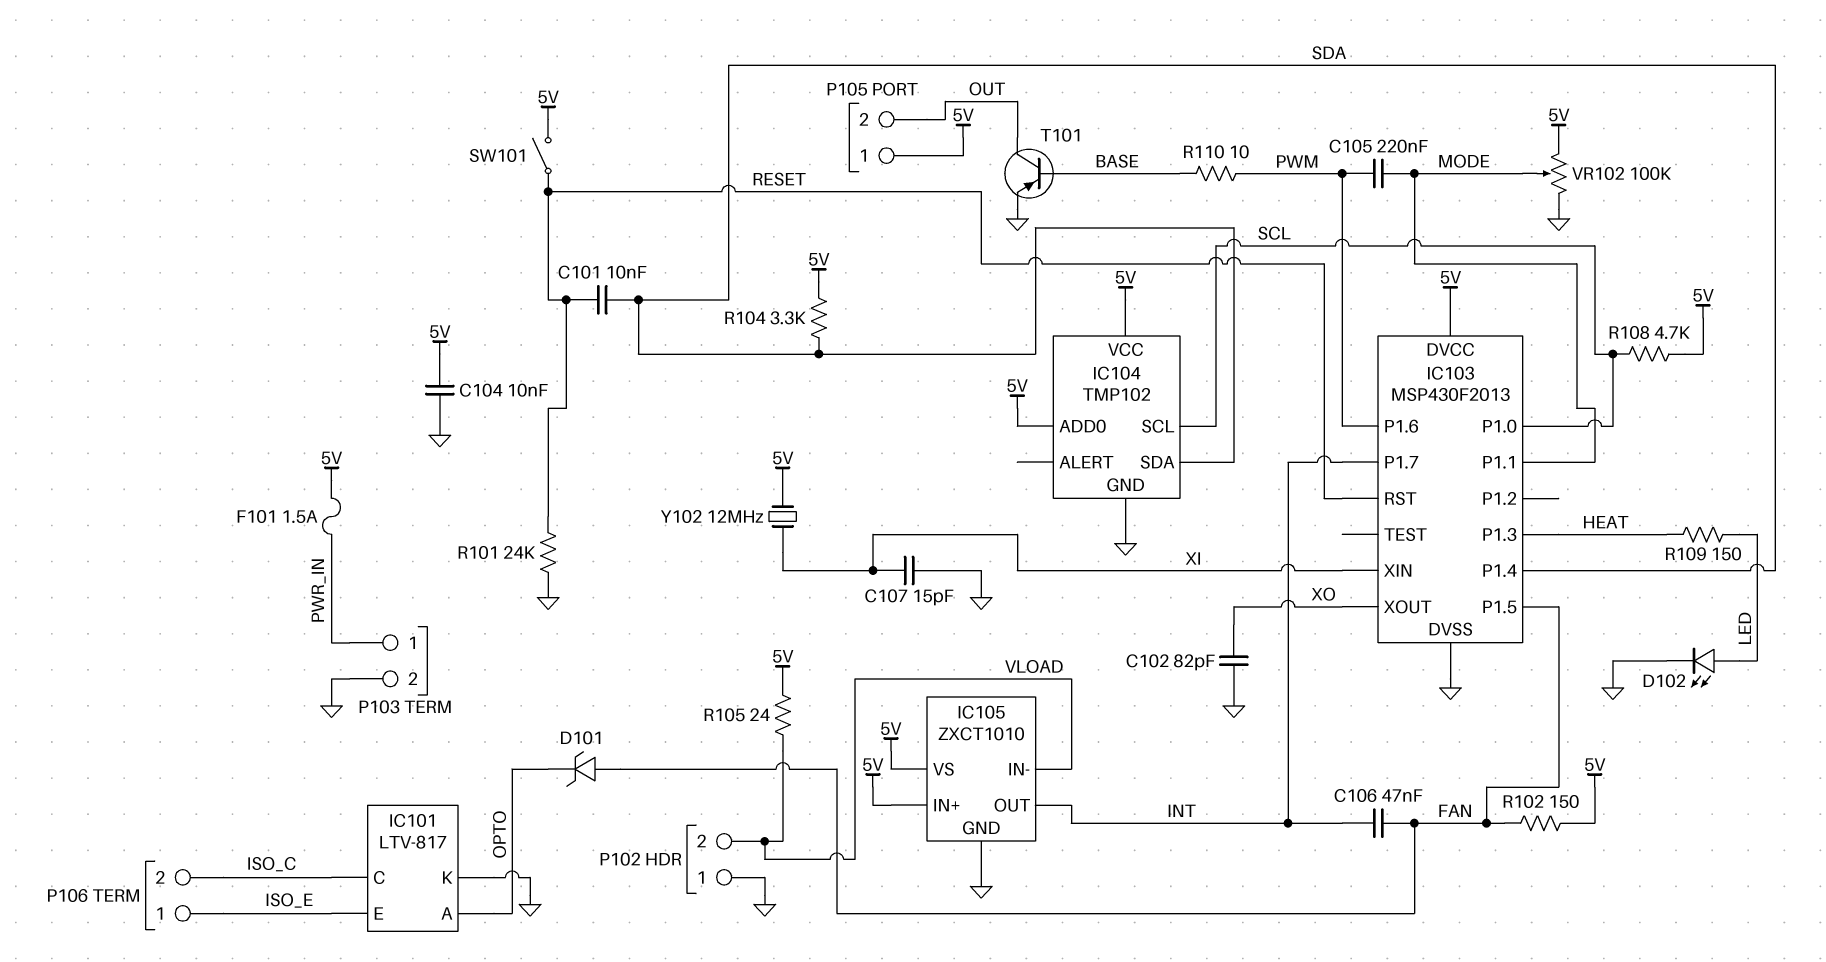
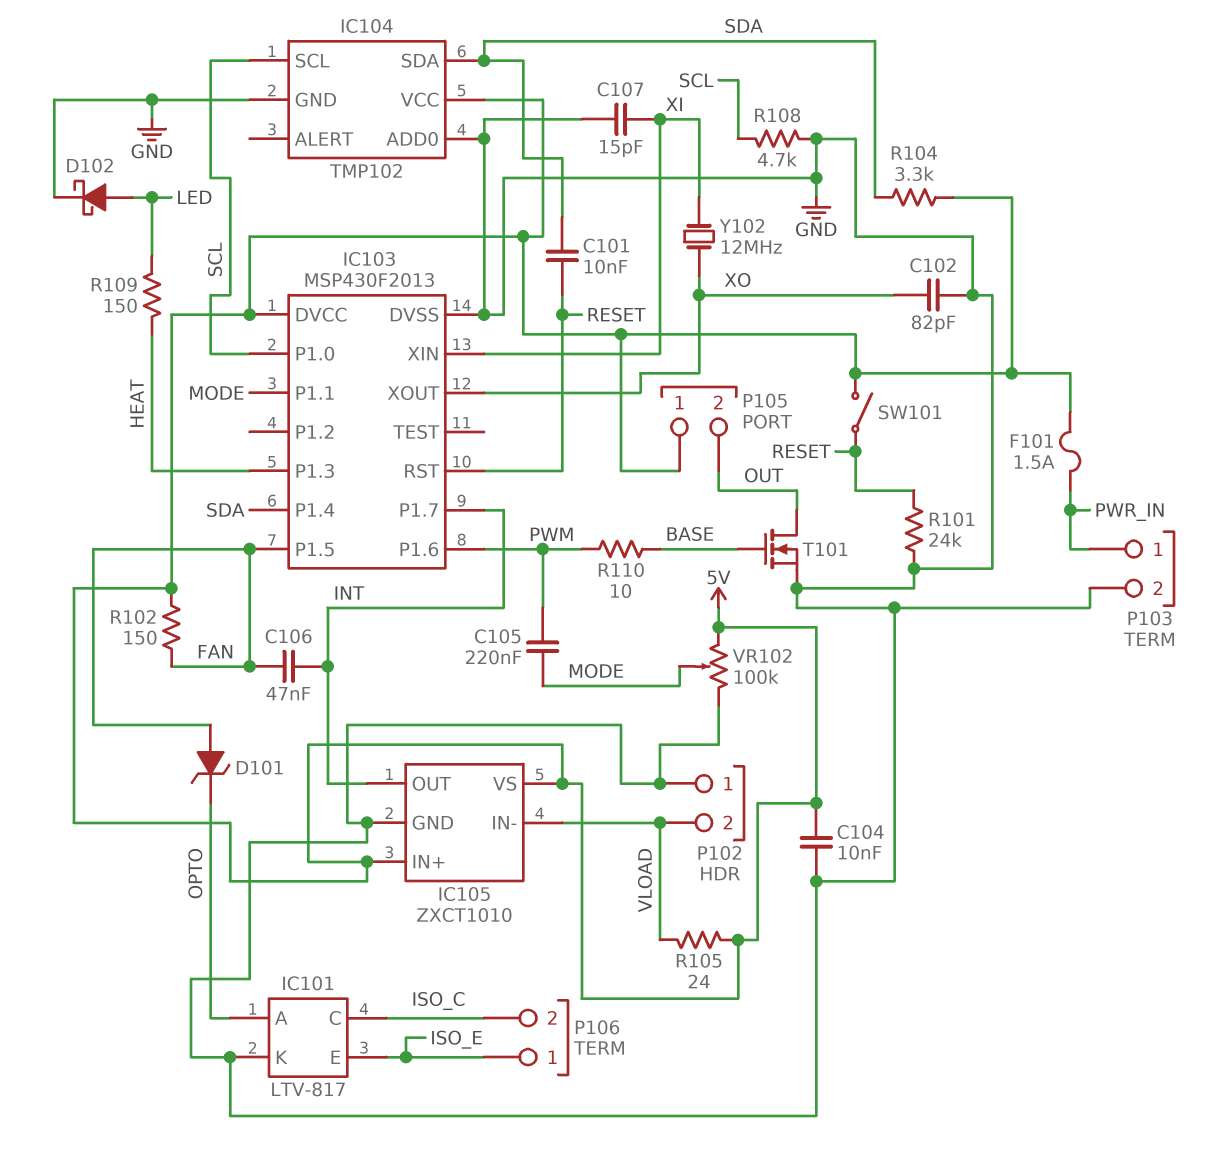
D102: LED (A LED, K GND) -> schottky (A LED, K GND)
IC104 pin ADD0: 5V -> GND
R108: 4.7k (5V, SCL) -> 4.7k (GND, SCL)
T101: PNP (B BASE, C OUT, E GND) -> NMOS (G BASE, D OUT, S GND)
Y102: 12MHz (5V, XI) -> 12MHz (XI, XO)

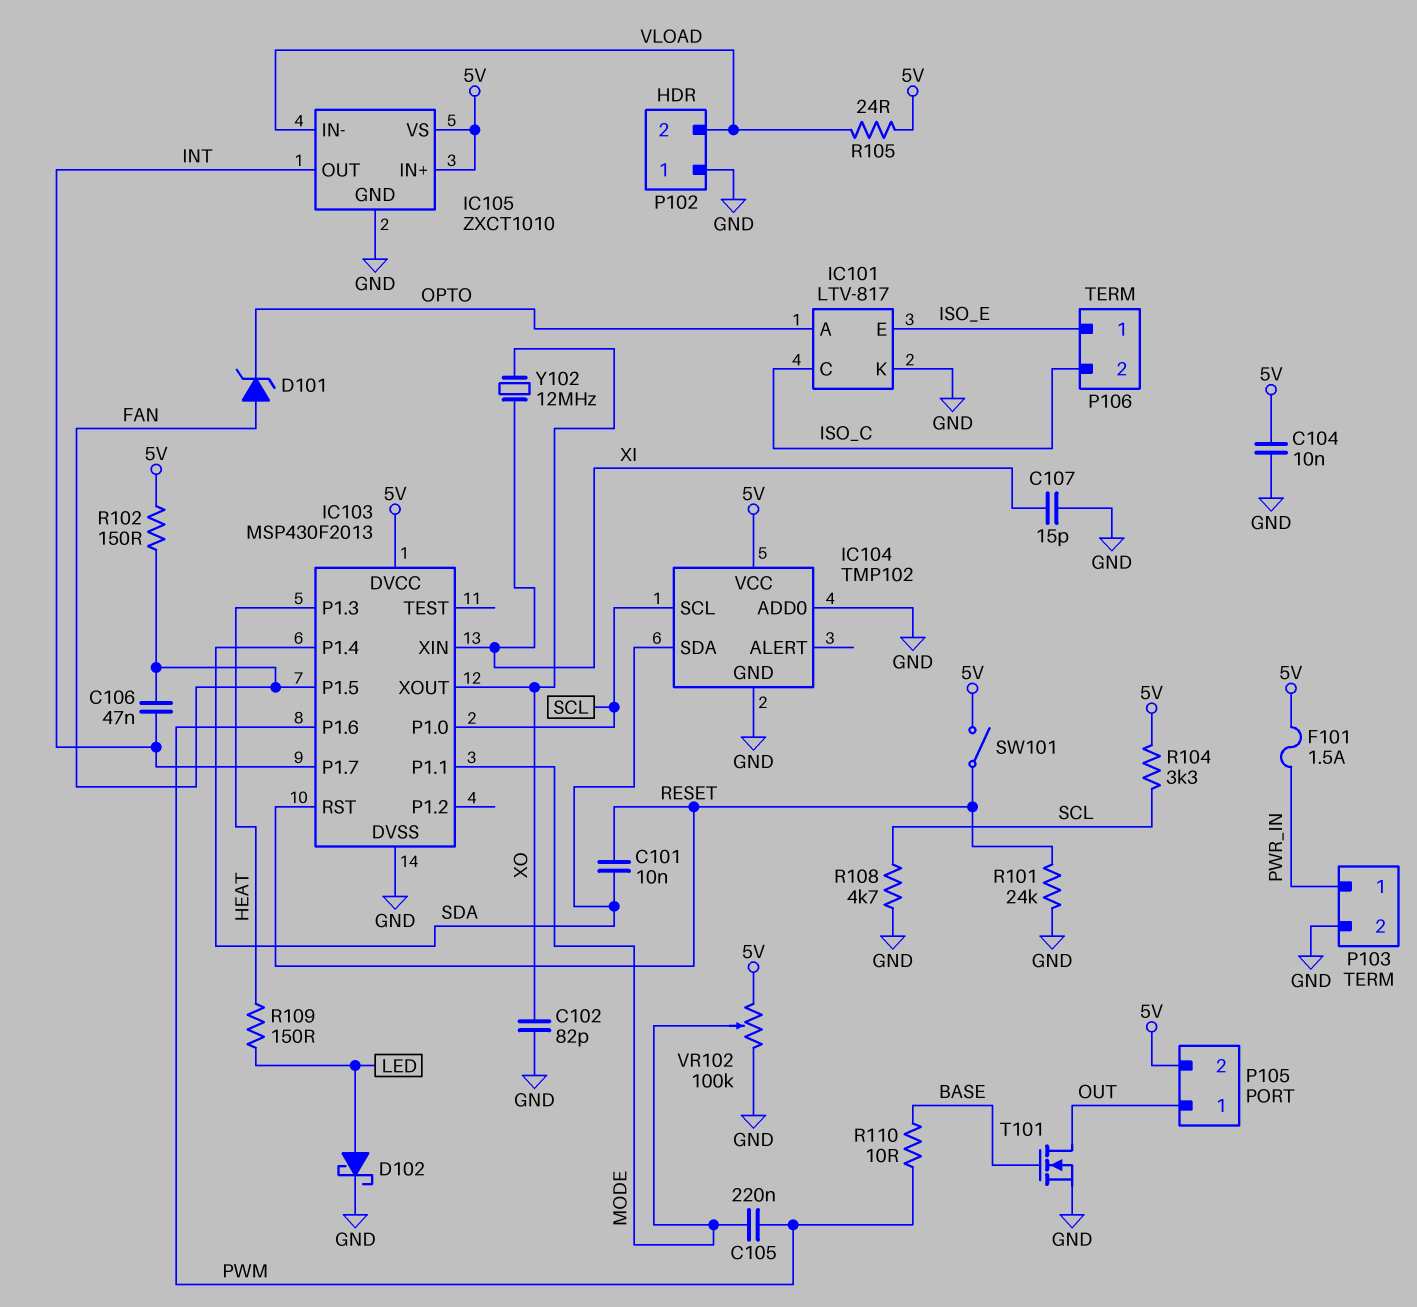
P105 pin 1: 5V -> OUT
P105 pin 2: OUT -> 5V
R104: 3.3k (5V, SDA) -> 3.3k (5V, SCL)

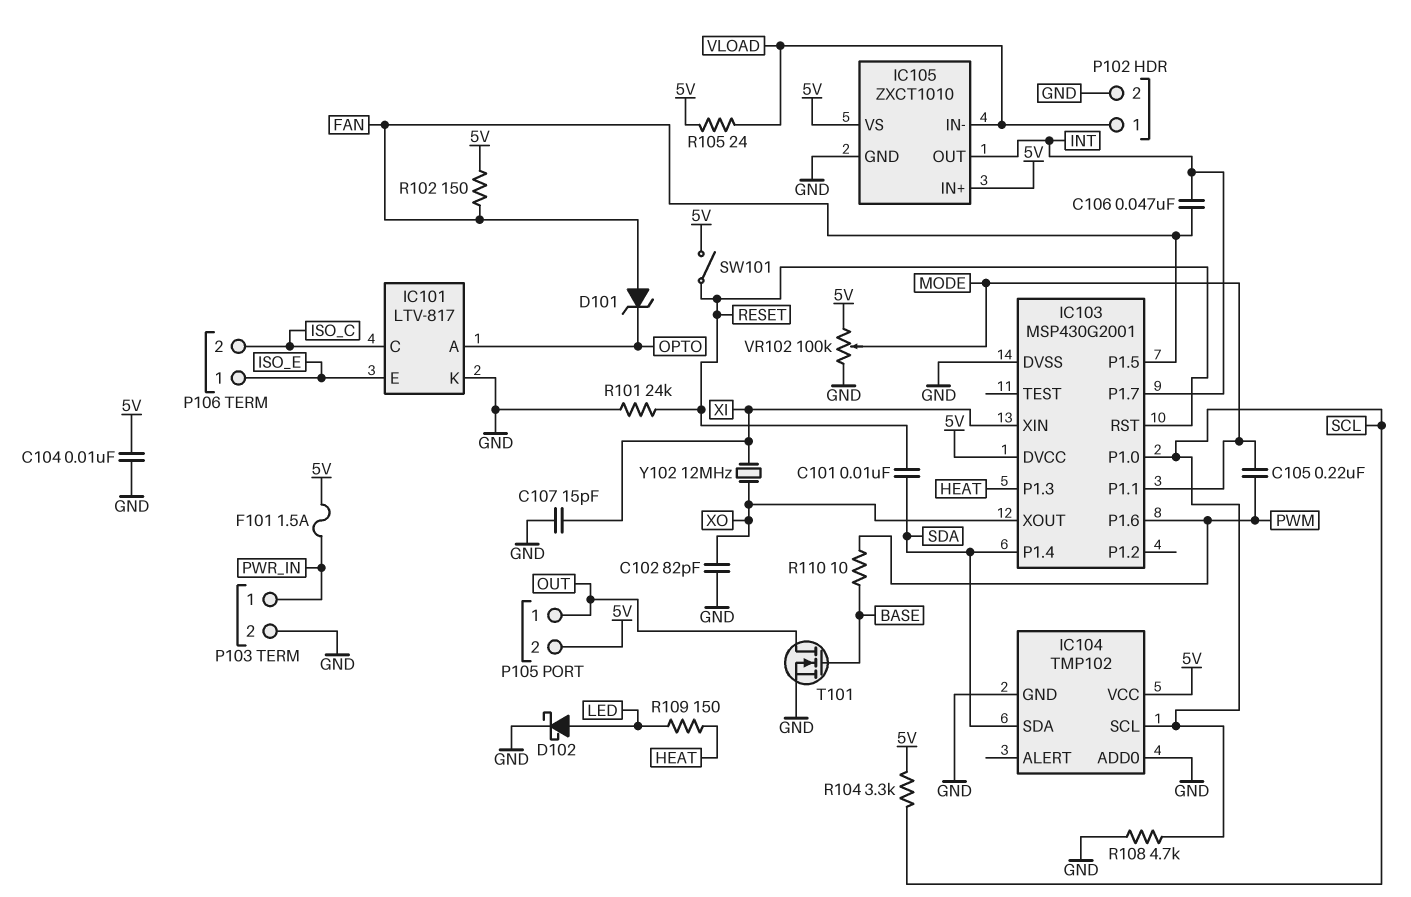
IC103: MSP430F2013 -> MSP430G2001
P102 pin 1: GND -> VLOAD
P102 pin 2: VLOAD -> GND

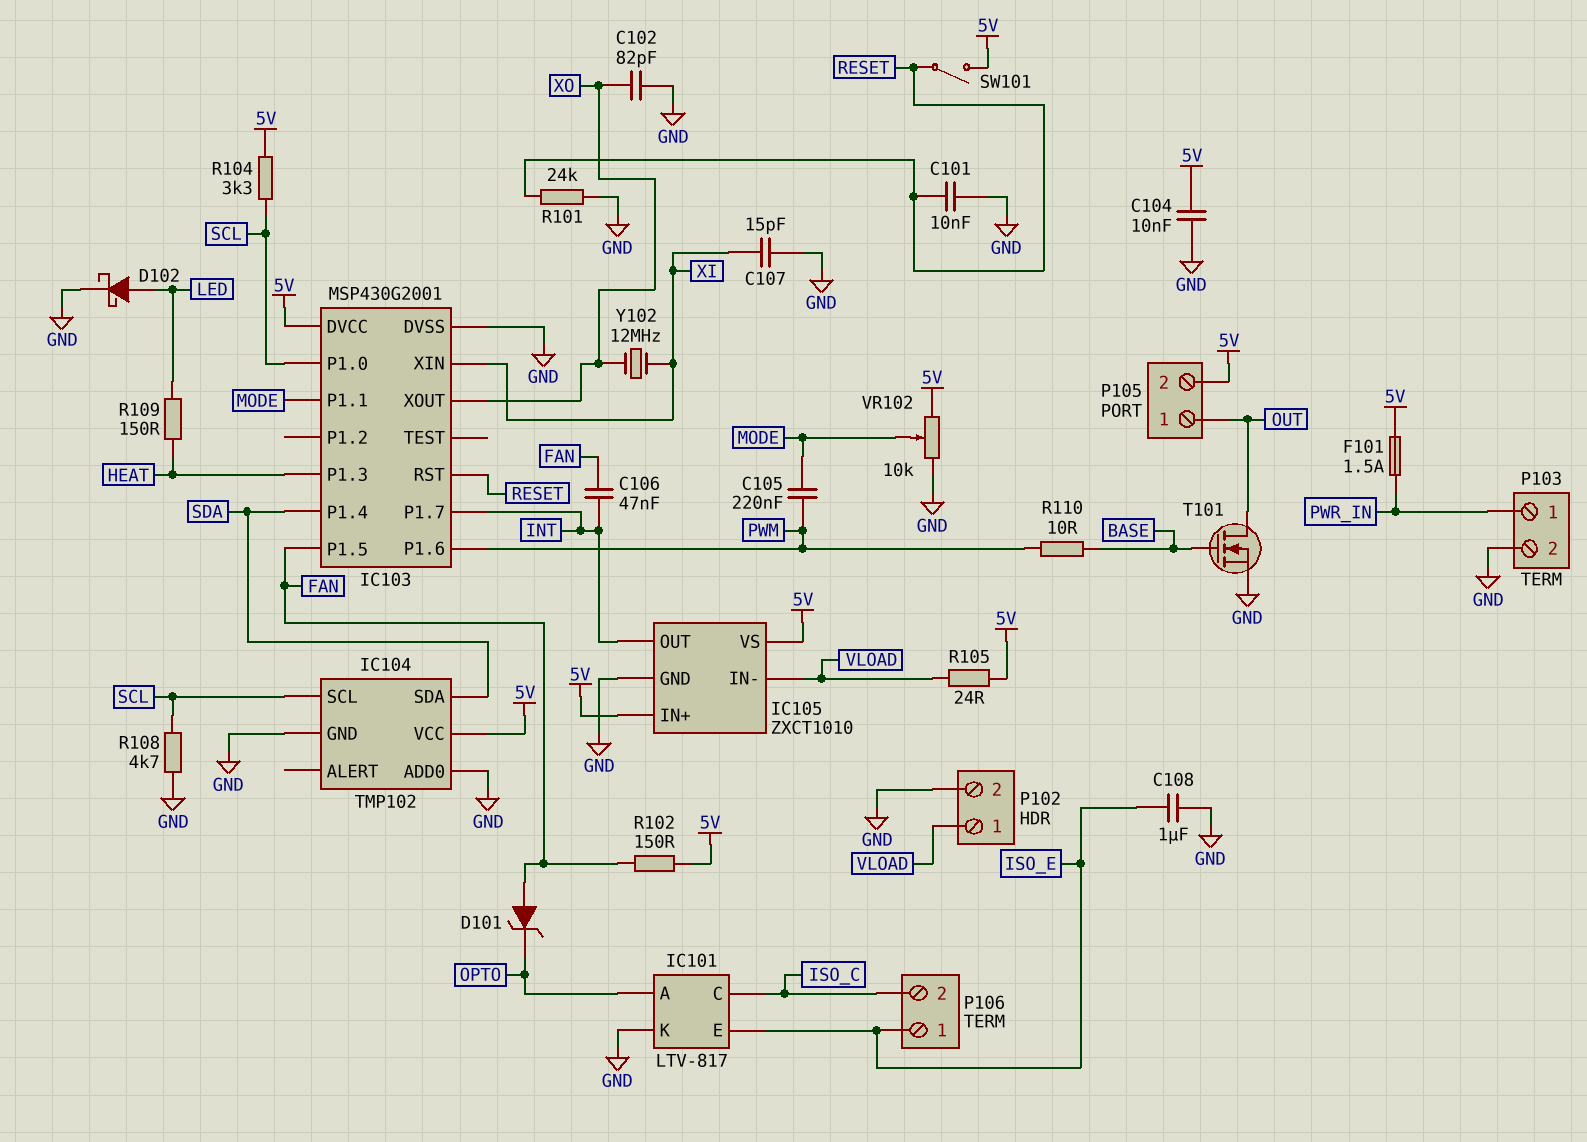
C101: 10nF (RESET, SDA) -> 10nF (GND, RESET)
C108: none -> 1uF (GND, ISO_E)
VR102: 100k (5V, GND, wiper MODE) -> 10k (5V, GND, wiper MODE)

